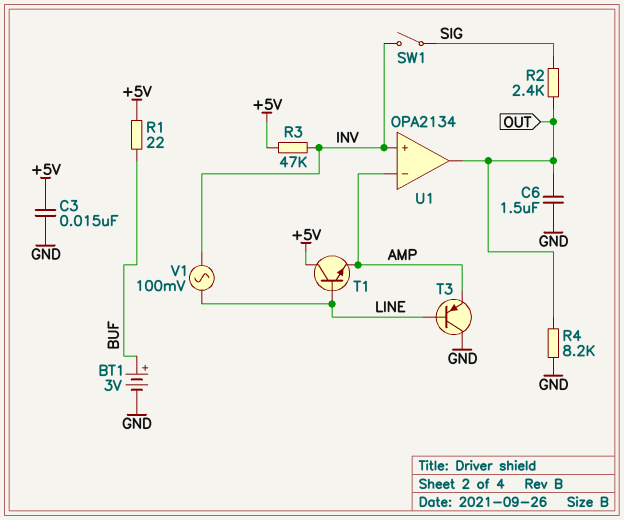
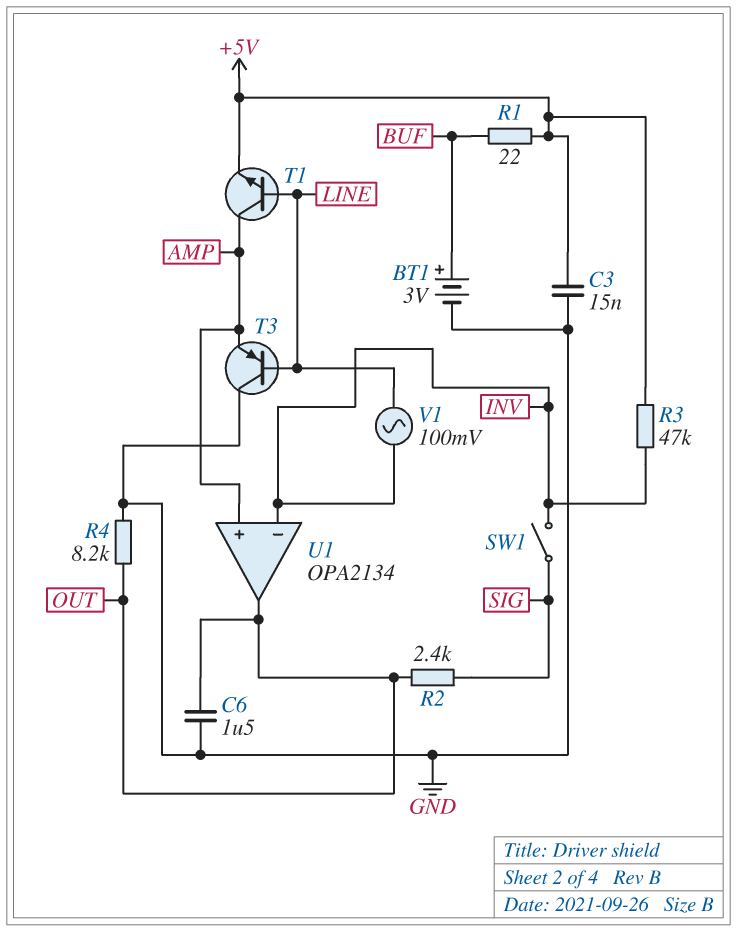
T1: NPN (B LINE, C +5V, E AMP) -> NPN (B LINE, C AMP, E +5V)
U1 pin in+: INV -> AMP
U1 pin in-: AMP -> INV

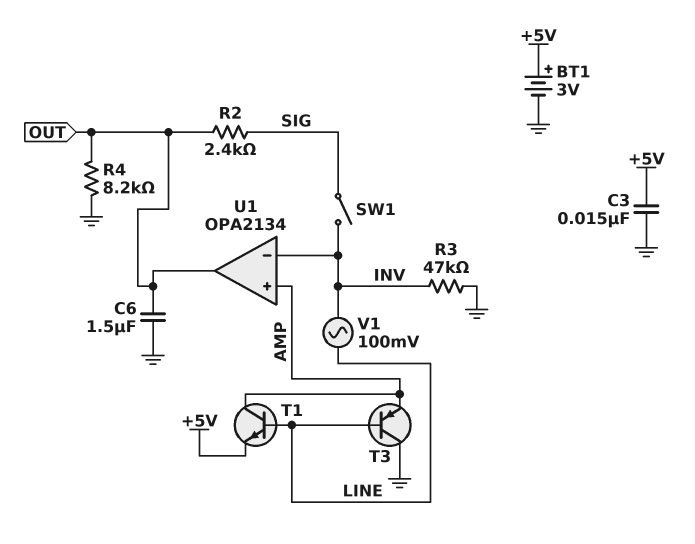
BT1: 3V (plus BUF, minus GND) -> 3V (plus +5V, minus GND)
R1: 22 (+5V, BUF) -> none
R3: 47k (+5V, INV) -> 47k (GND, INV)

